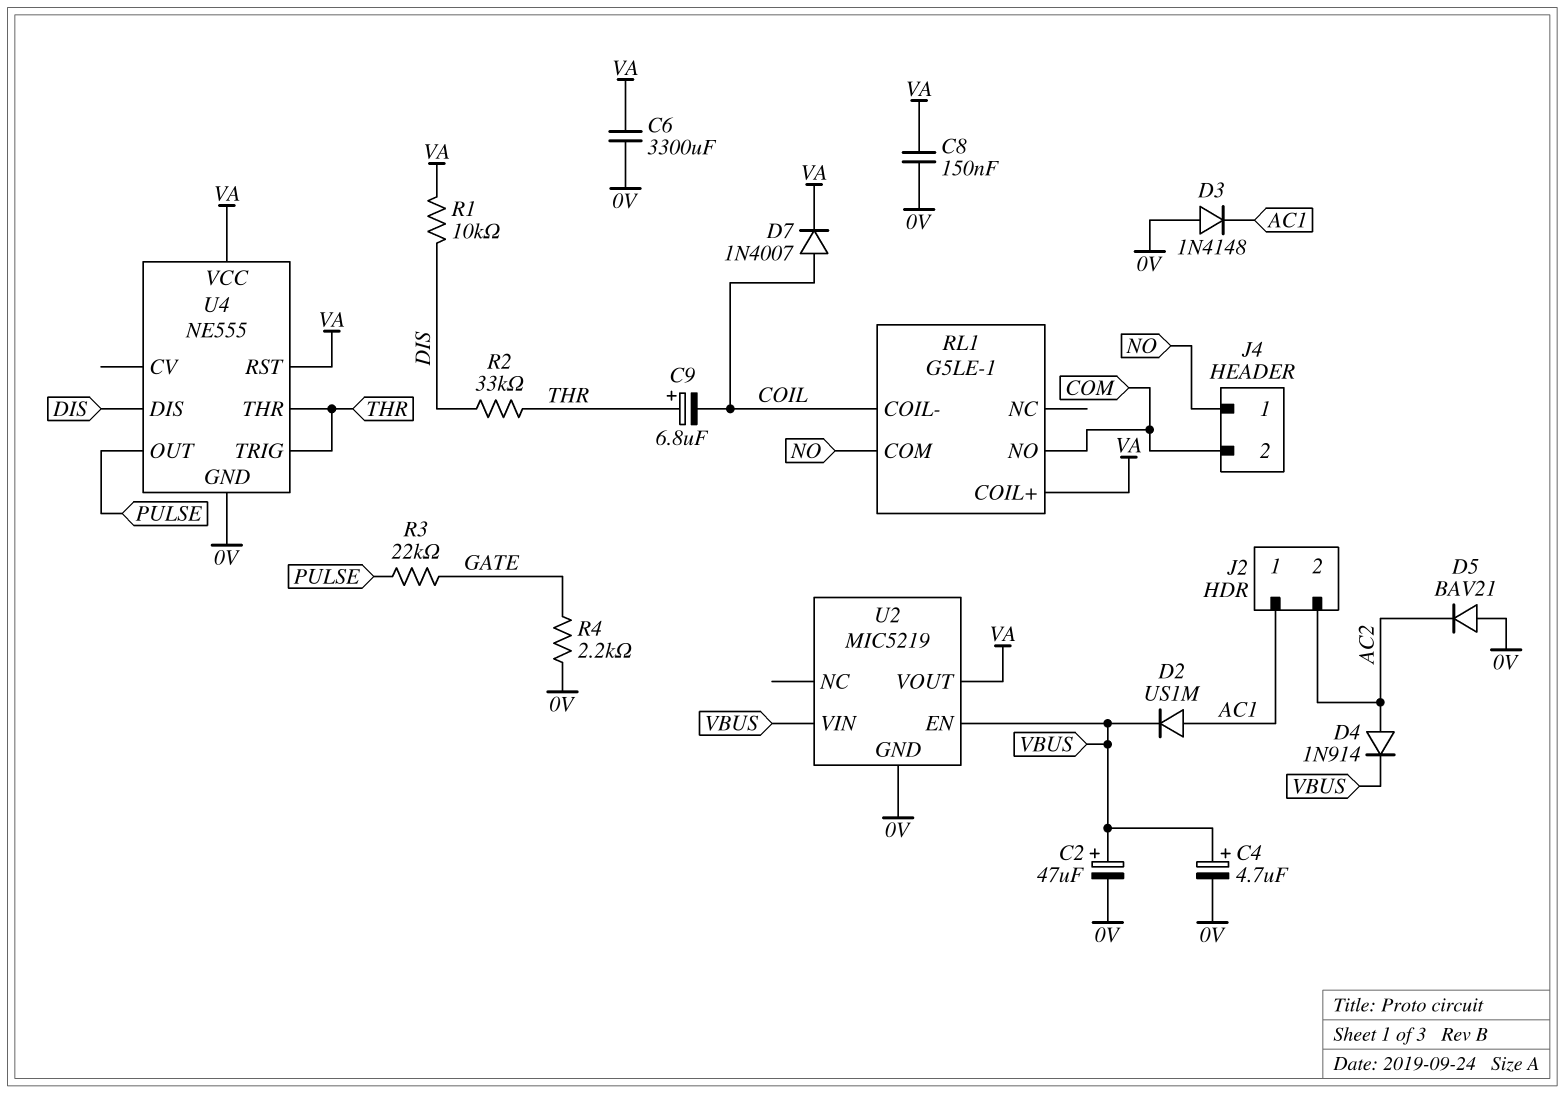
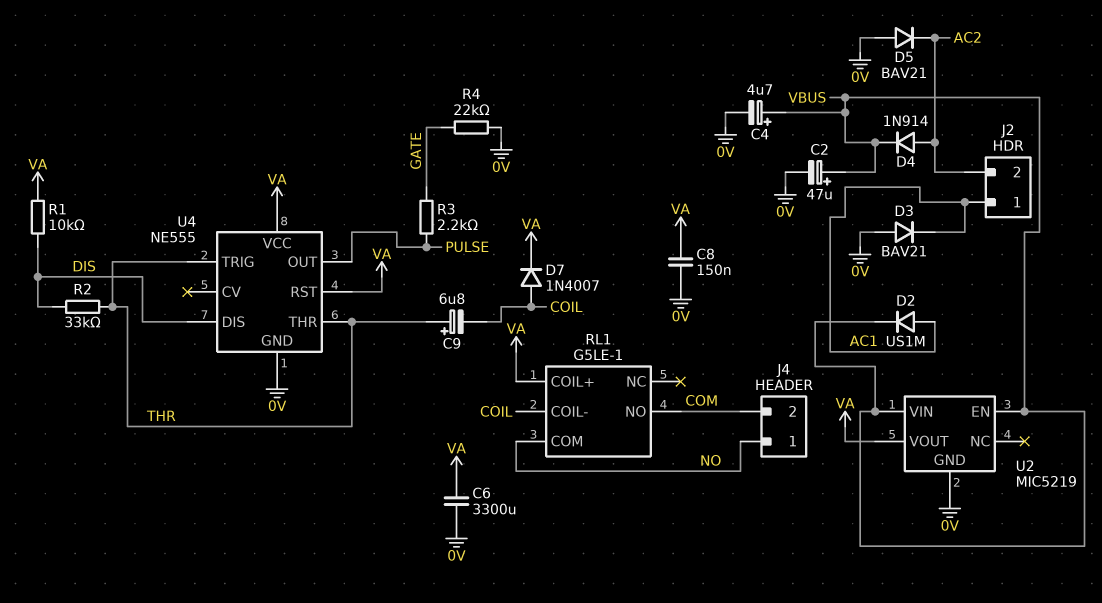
D3: diode 1N4148 (A 0V, K AC1) -> diode BAV21 (A 0V, K AC1)
R3: 22k (GATE, PULSE) -> 2.2k (GATE, PULSE)
R4: 2.2k (0V, GATE) -> 22k (0V, GATE)

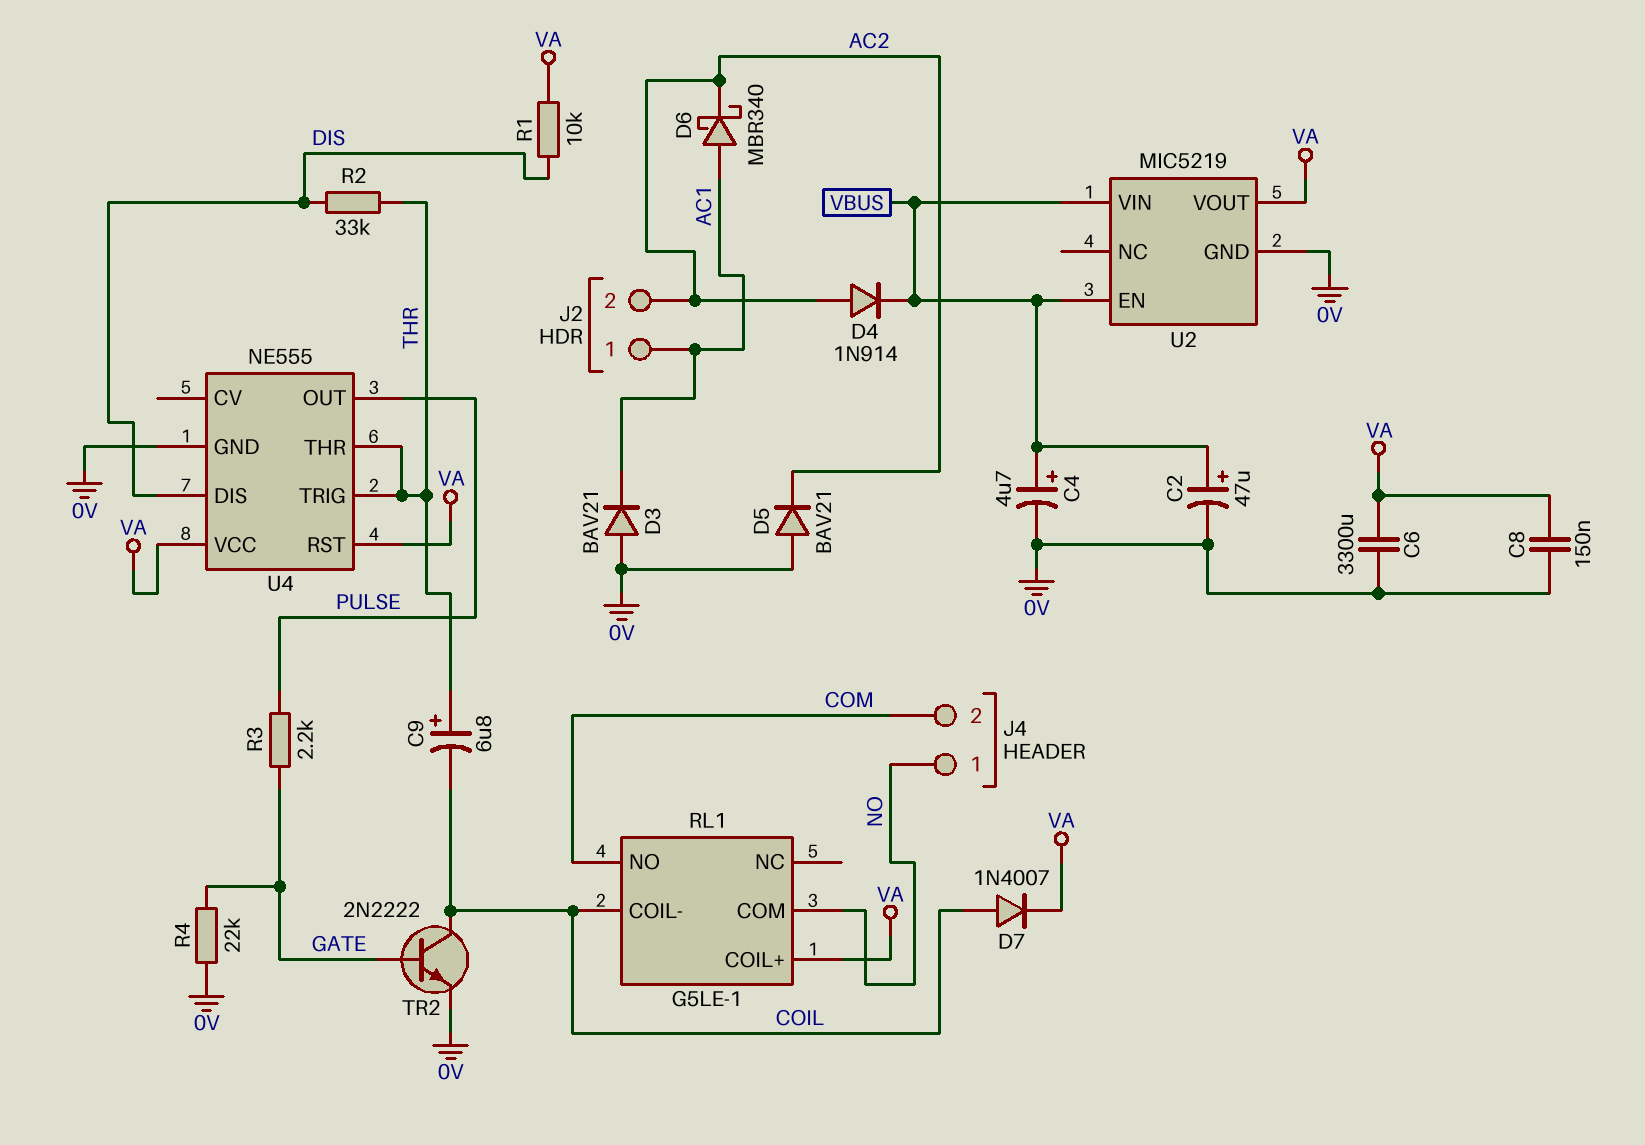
D2: diode US1M (A AC1, K VBUS) -> none
D6: none -> schottky MBR340 (A AC1, K AC2)
TR2: none -> NPN 2N2222 (B GATE, C COIL, E 0V)

